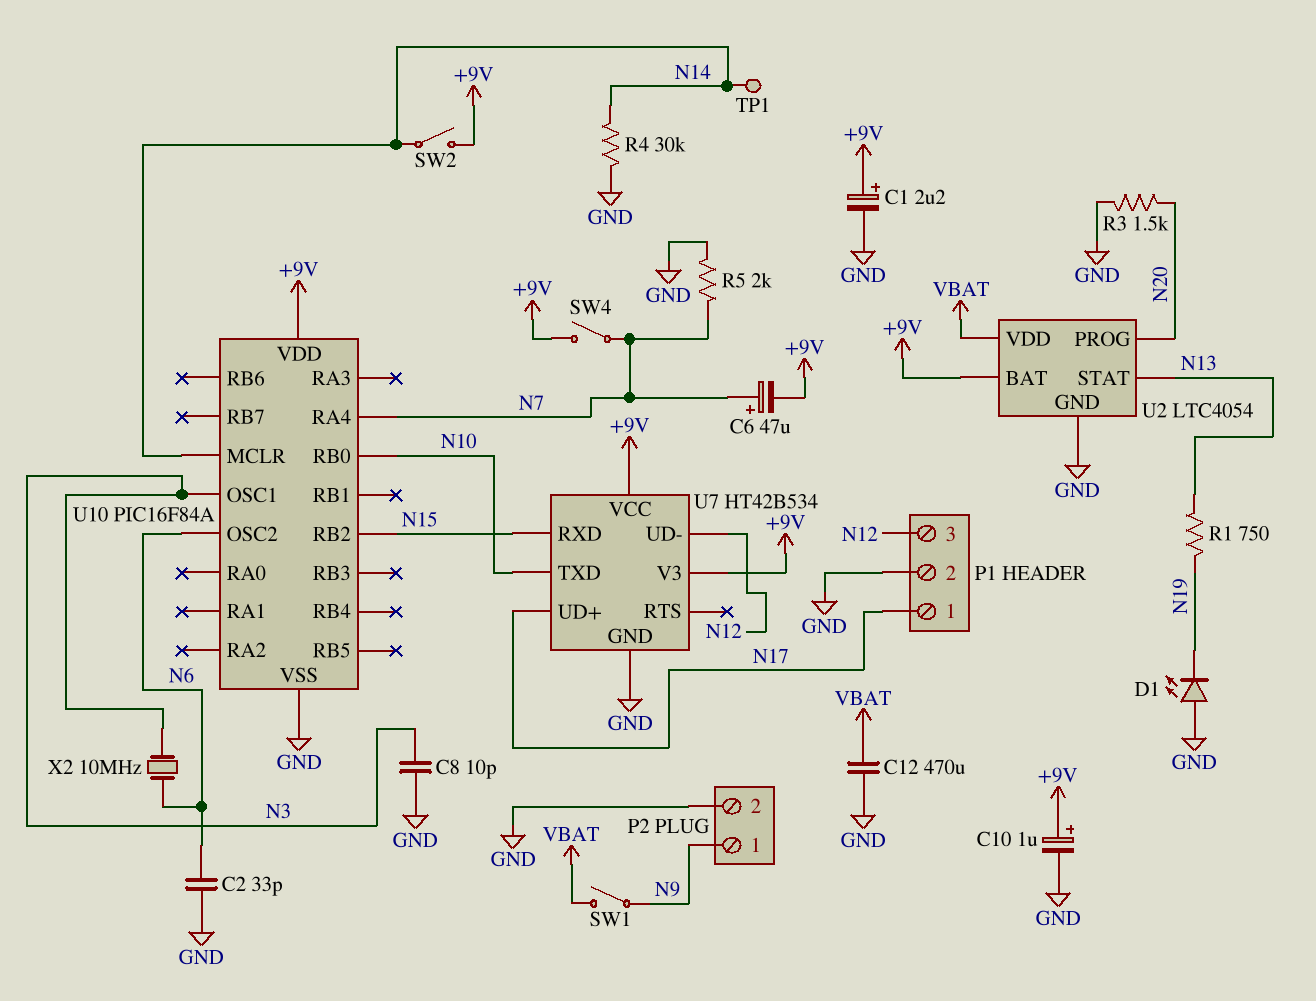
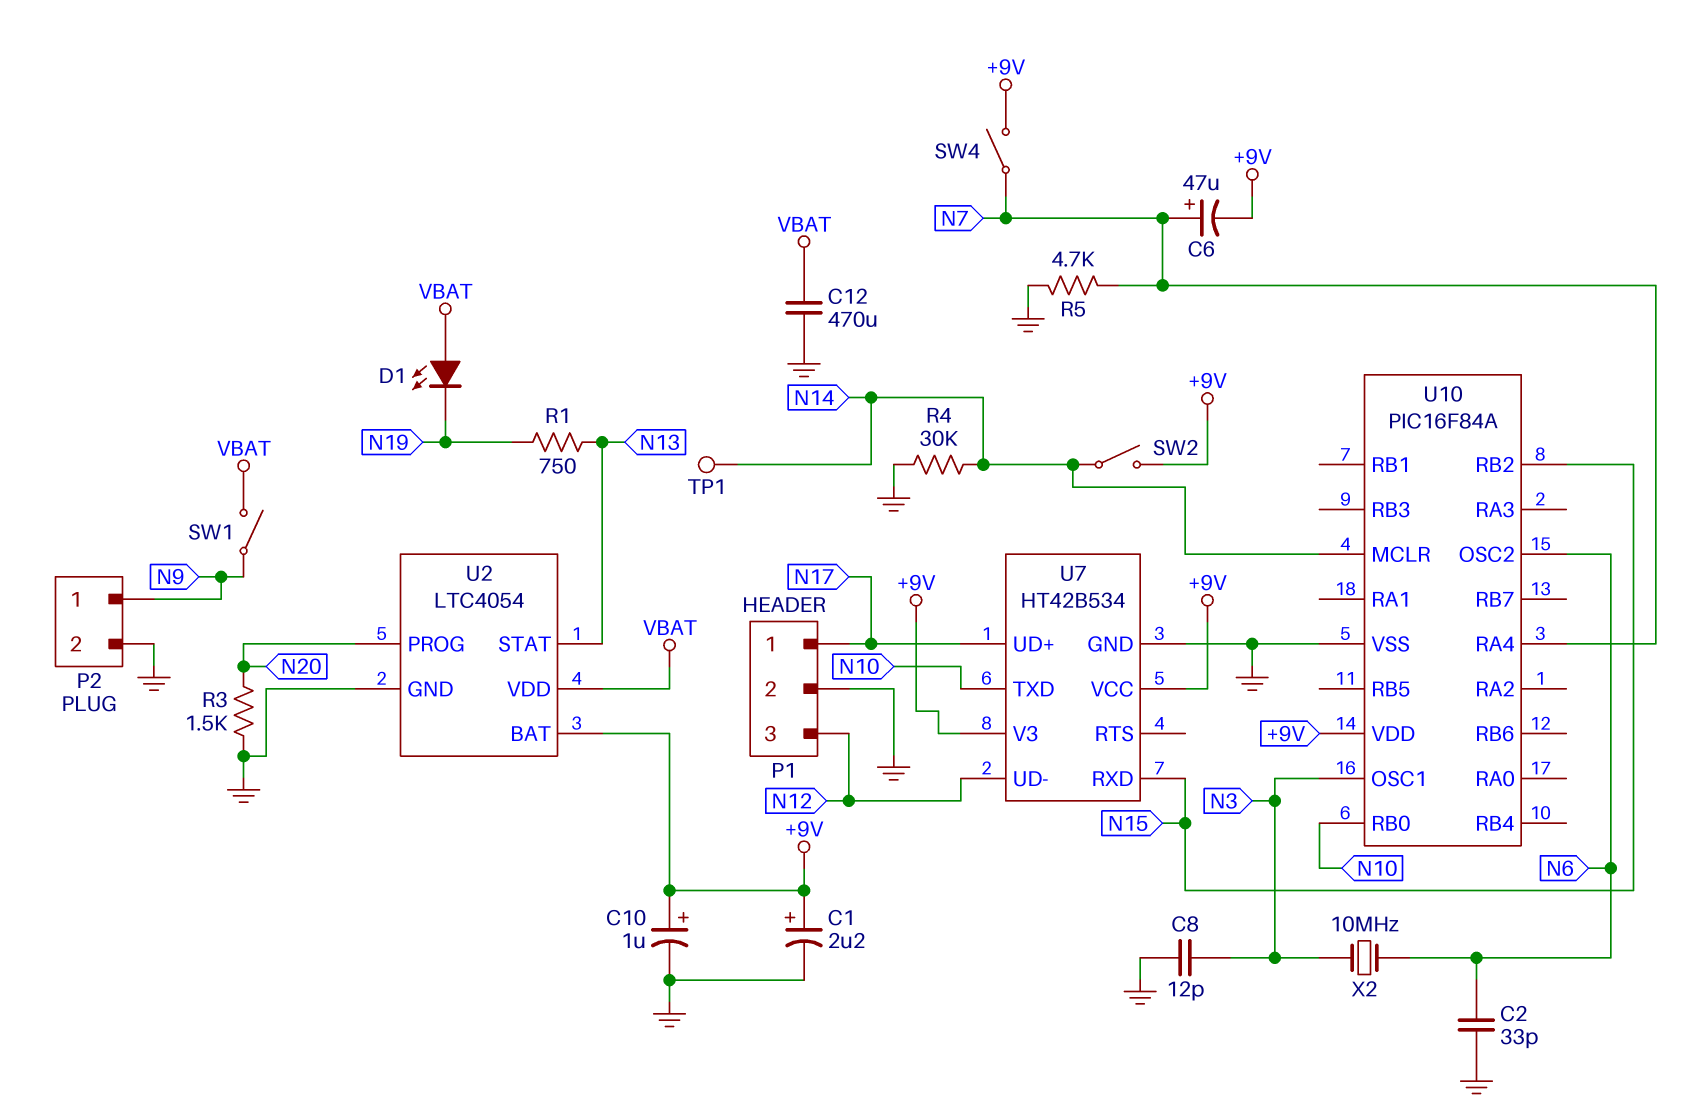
C8: 10pF (GND, N3) -> 12pF (GND, N3)
D1: LED (A GND, K N19) -> LED (A VBAT, K N19)
R5: 2k (GND, N7) -> 4.7k (GND, N7)

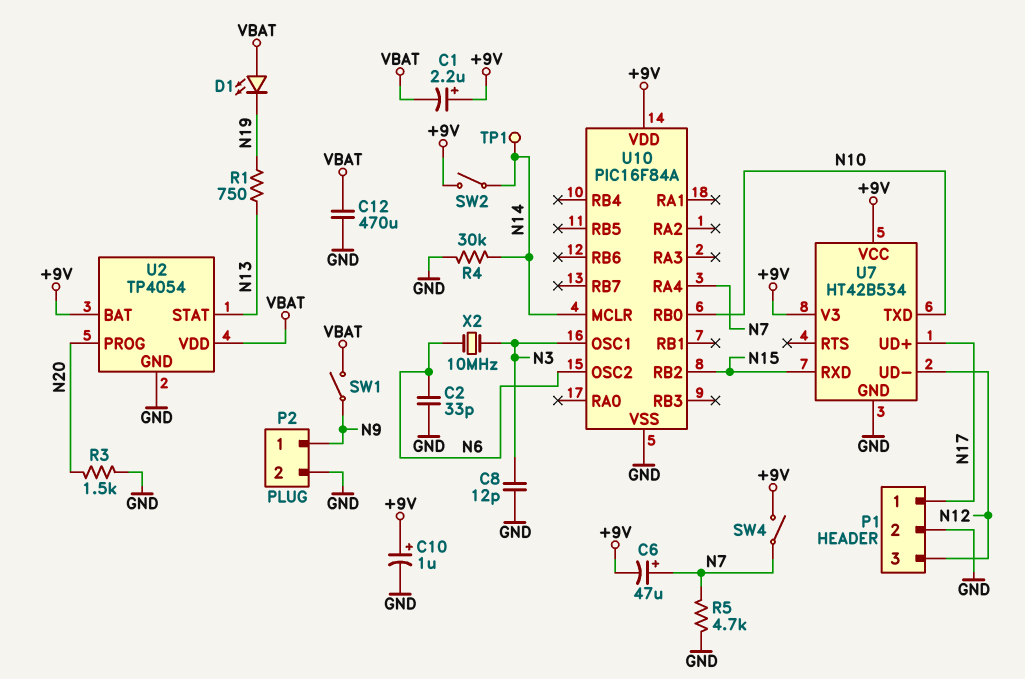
C1: 2.2uF (plus +9V, minus GND) -> 2.2uF (plus +9V, minus VBAT)
U2: LTC4054 -> TP4054

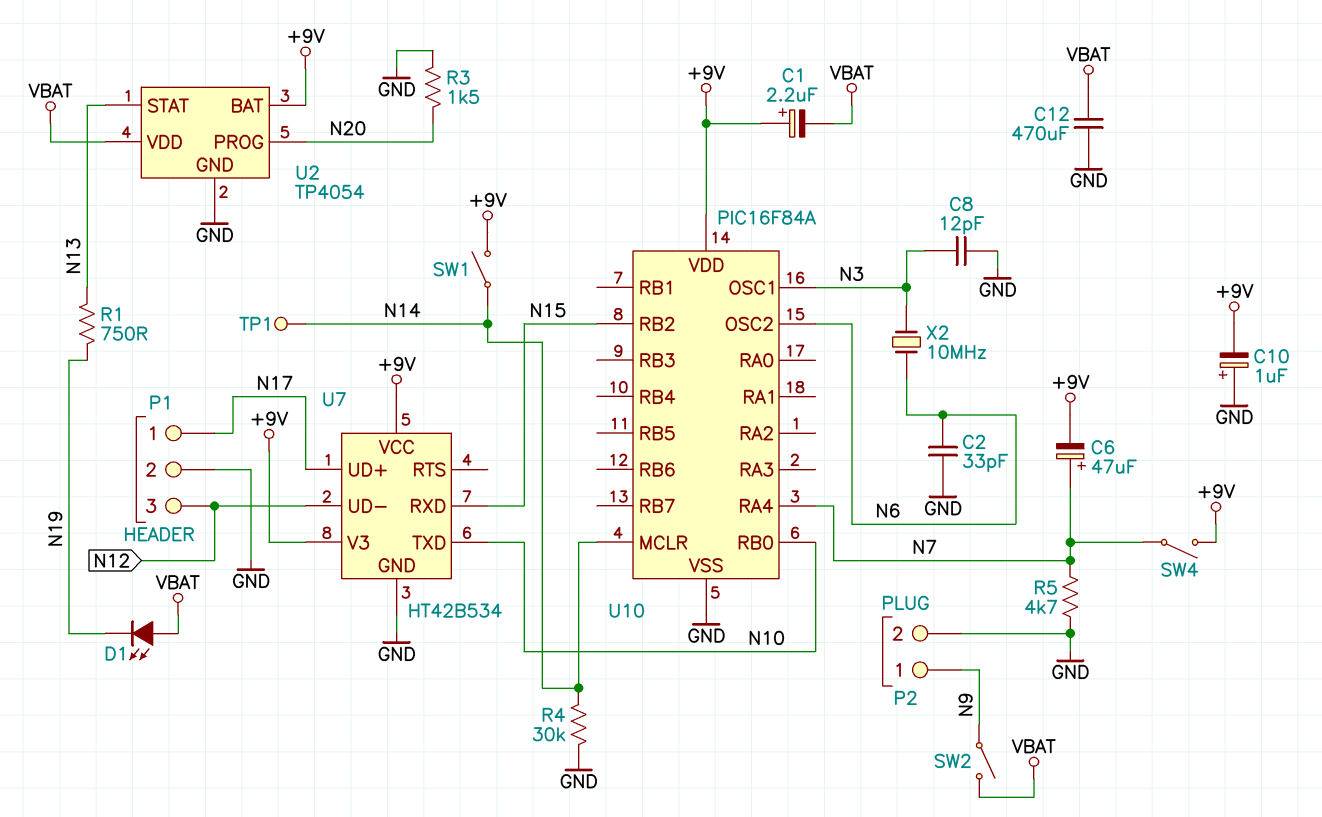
C10: 1uF (plus +9V, minus GND) -> 1uF (plus GND, minus +9V)
SW1: switch (N9, VBAT) -> switch (+9V, N14)
SW2: switch (+9V, N14) -> switch (N9, VBAT)

